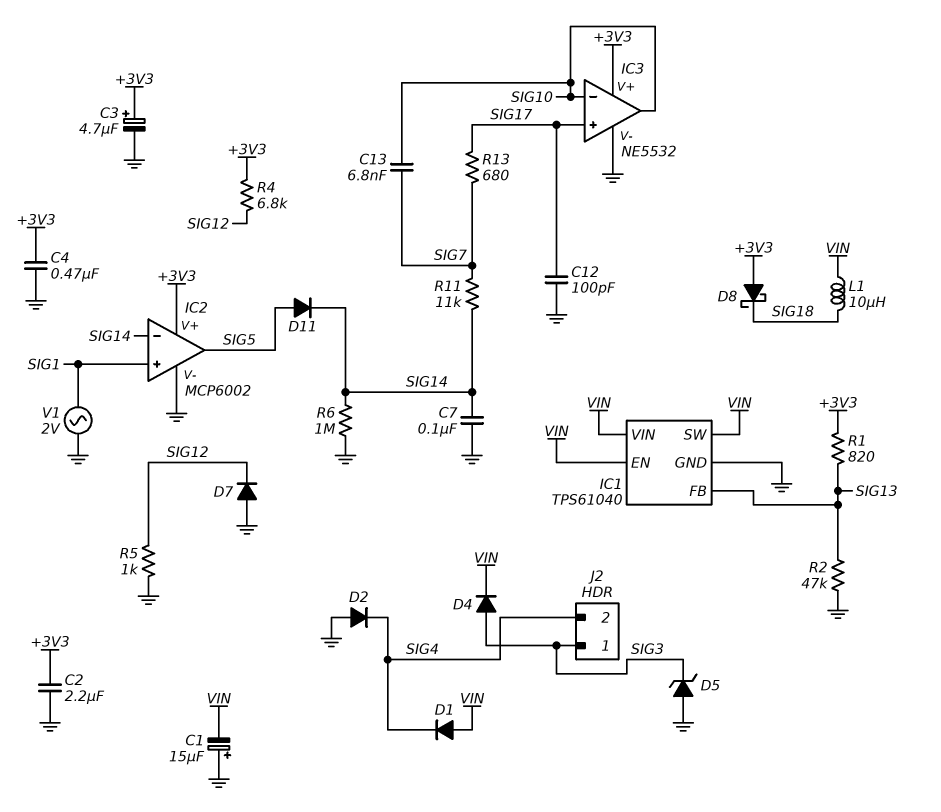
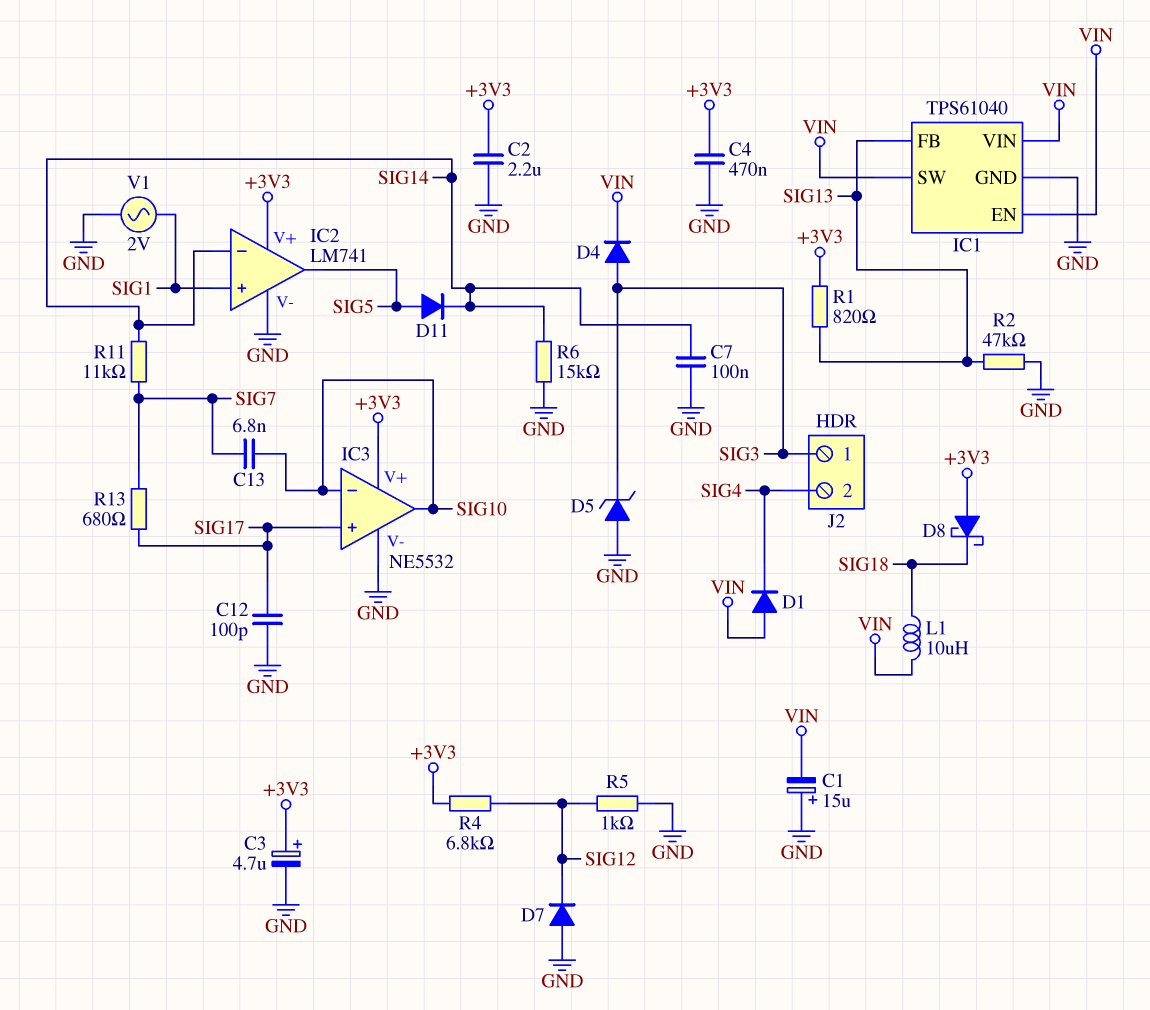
D2: diode (A GND, K SIG4) -> none
IC2: MCP6002 -> LM741
R6: 1M (GND, SIG14) -> 15k (GND, SIG14)

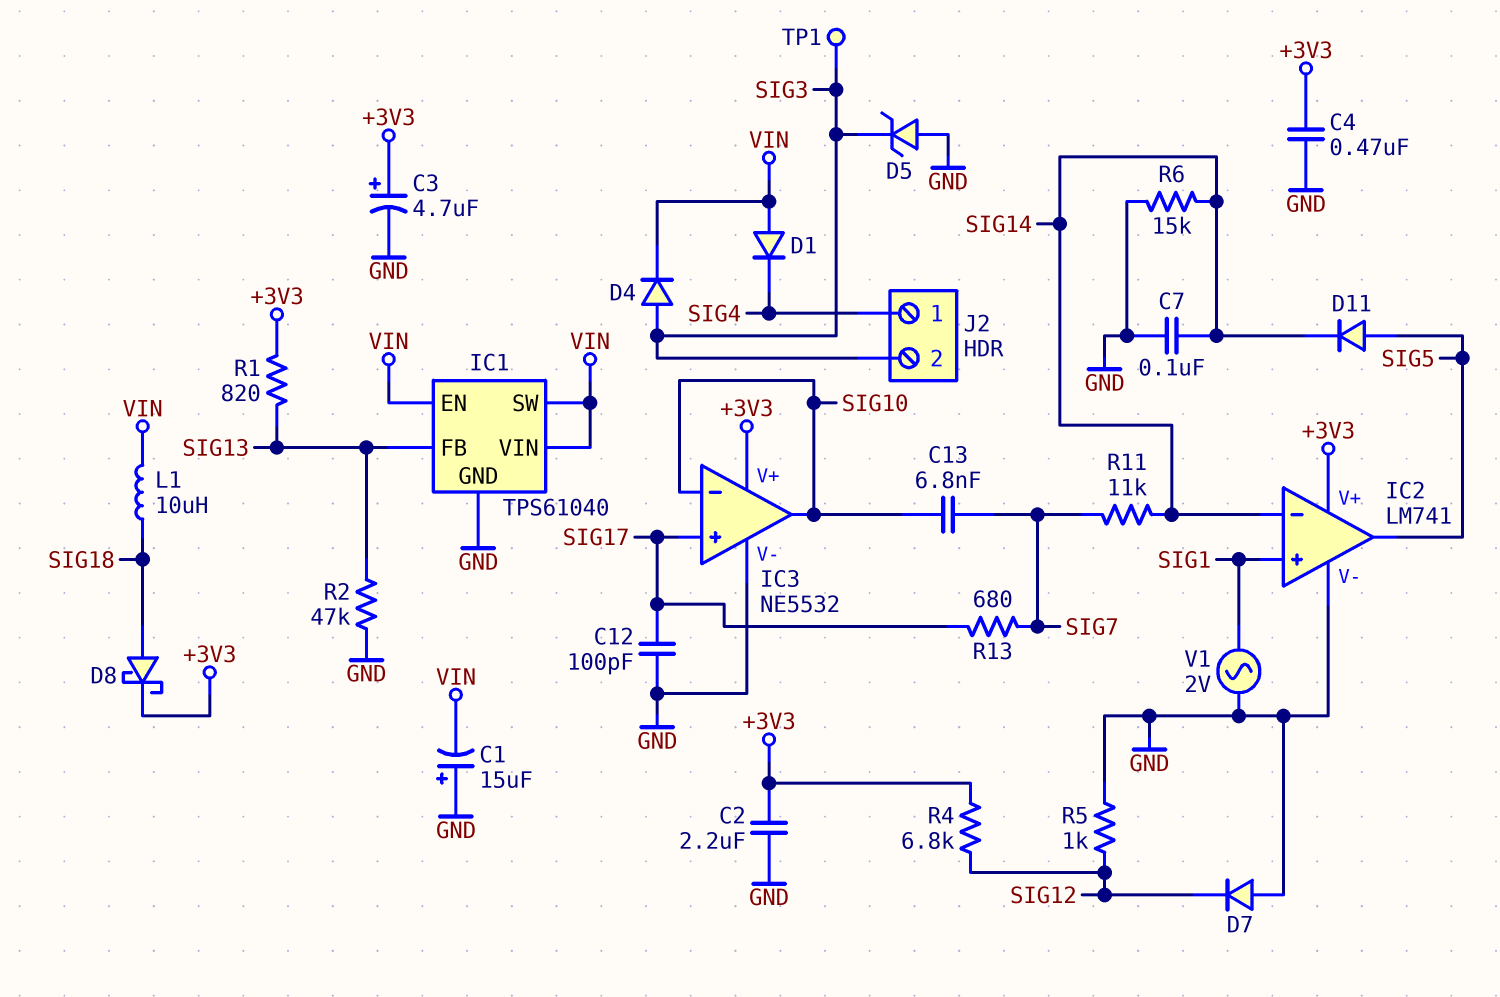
D8: schottky (A +3V3, K SIG18) -> schottky (A SIG18, K +3V3)
J2 pin 1: SIG3 -> SIG4
J2 pin 2: SIG4 -> SIG3
TP1: none -> test point (SIG3)

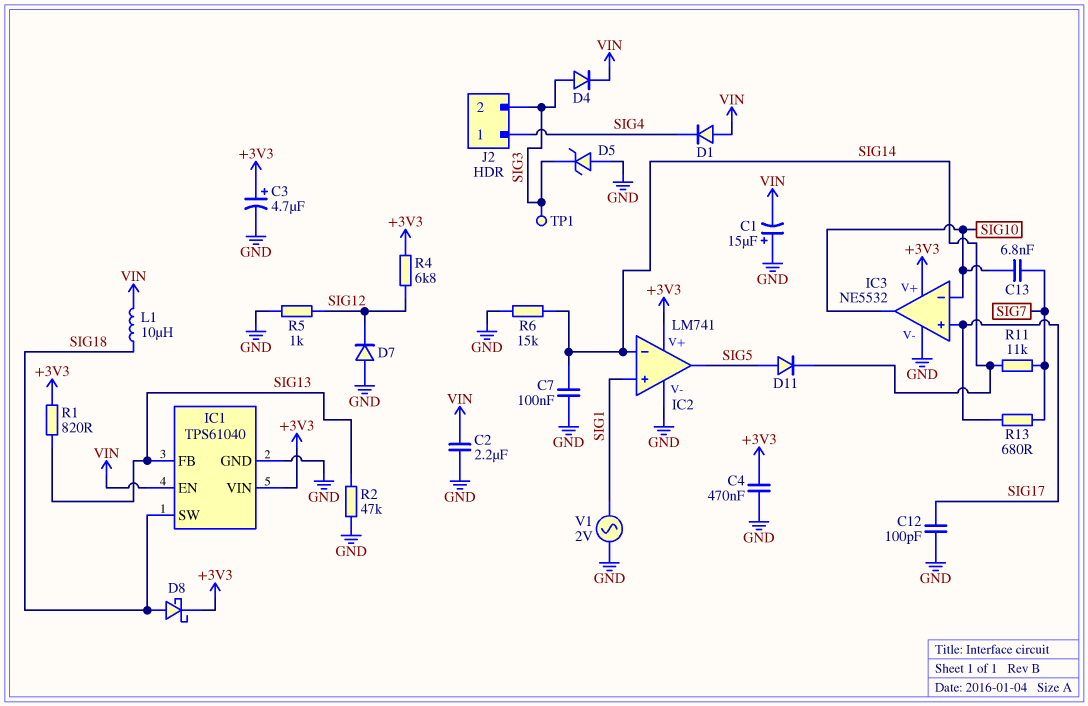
C2: 2.2uF (+3V3, GND) -> 2.2uF (GND, VIN)
IC1 pin SW: VIN -> SIG18
IC1 pin VIN: VIN -> +3V3

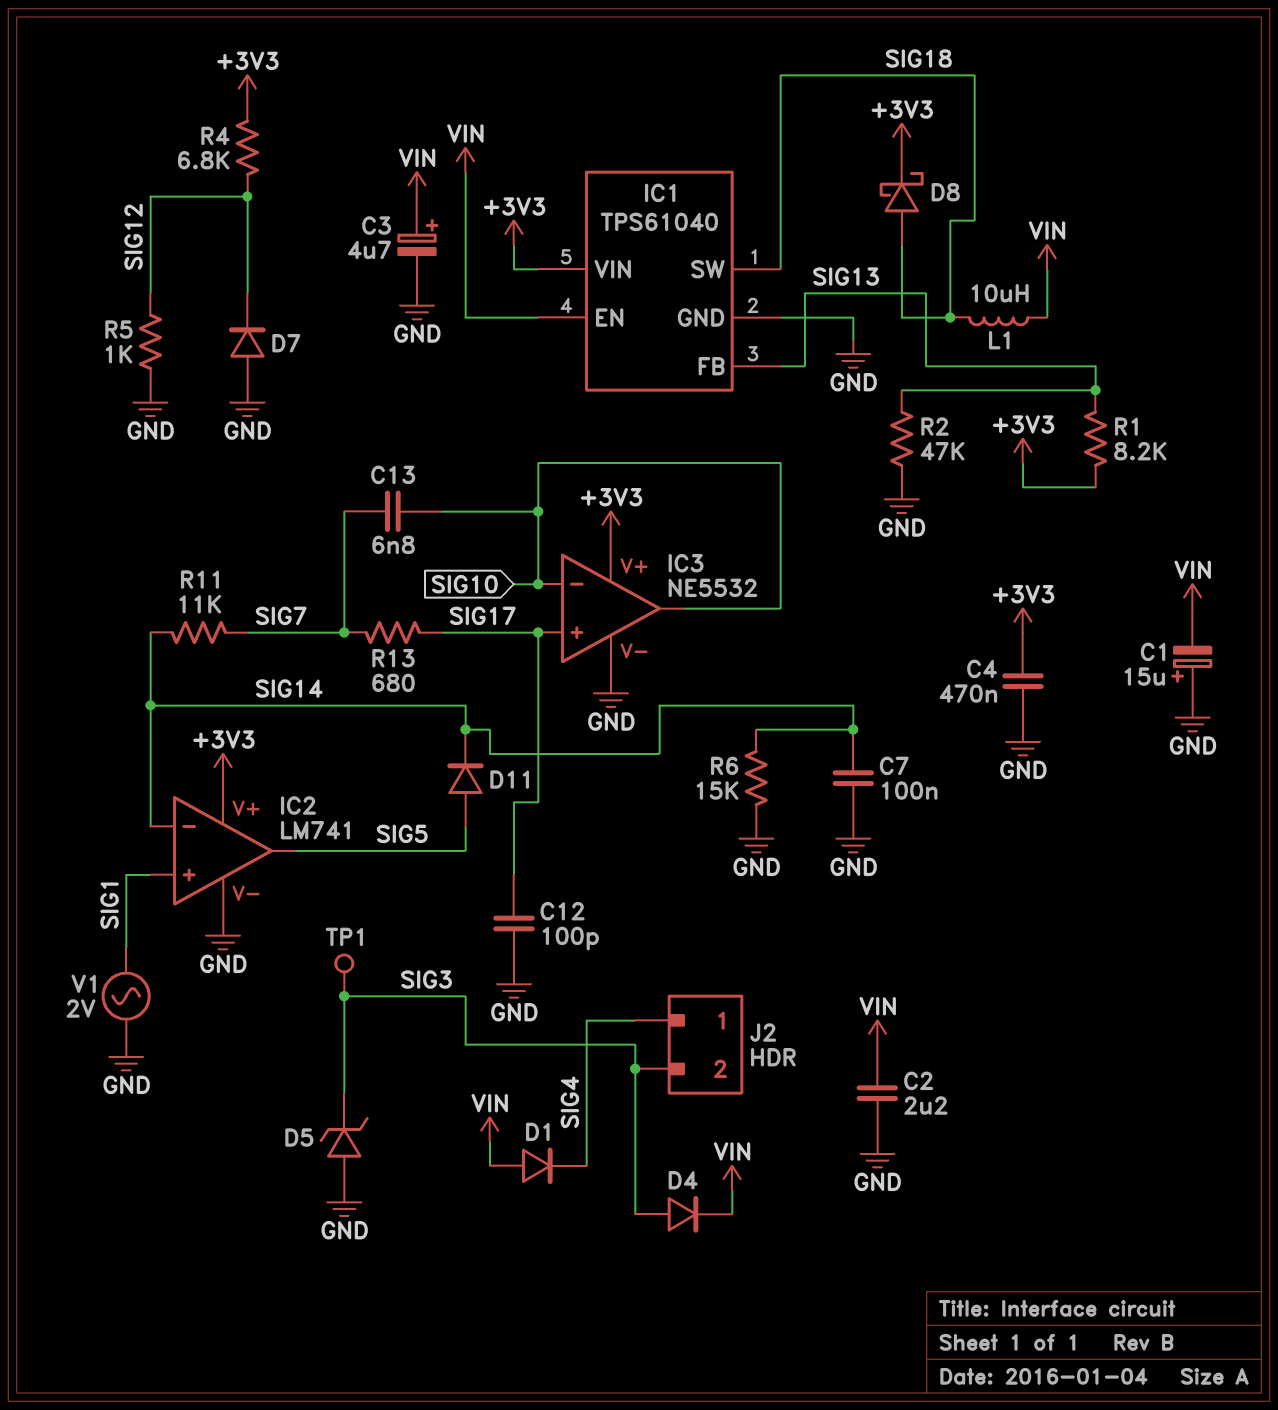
C3: 4.7uF (plus +3V3, minus GND) -> 4.7uF (plus VIN, minus GND)
R1: 820 (+3V3, SIG13) -> 8.2k (+3V3, SIG13)

